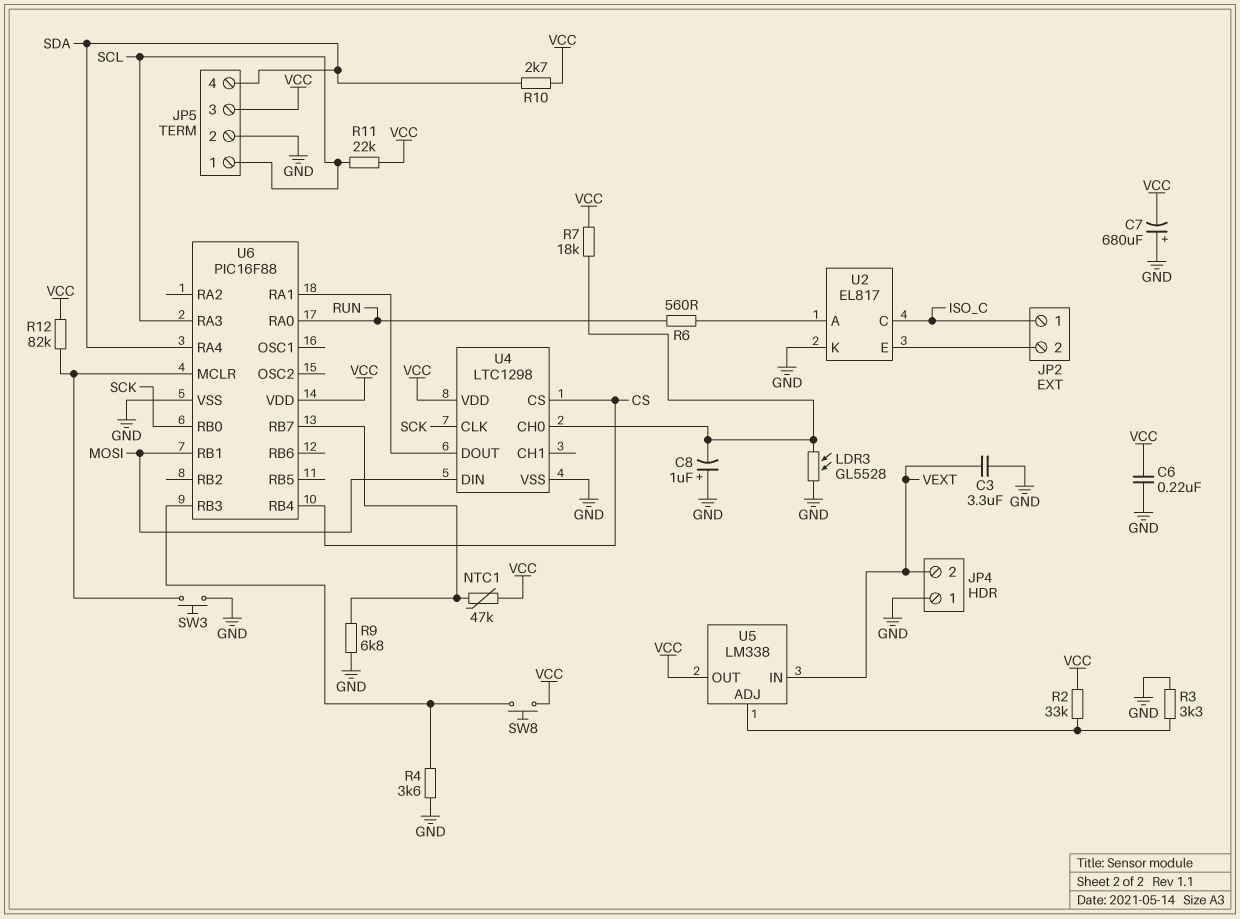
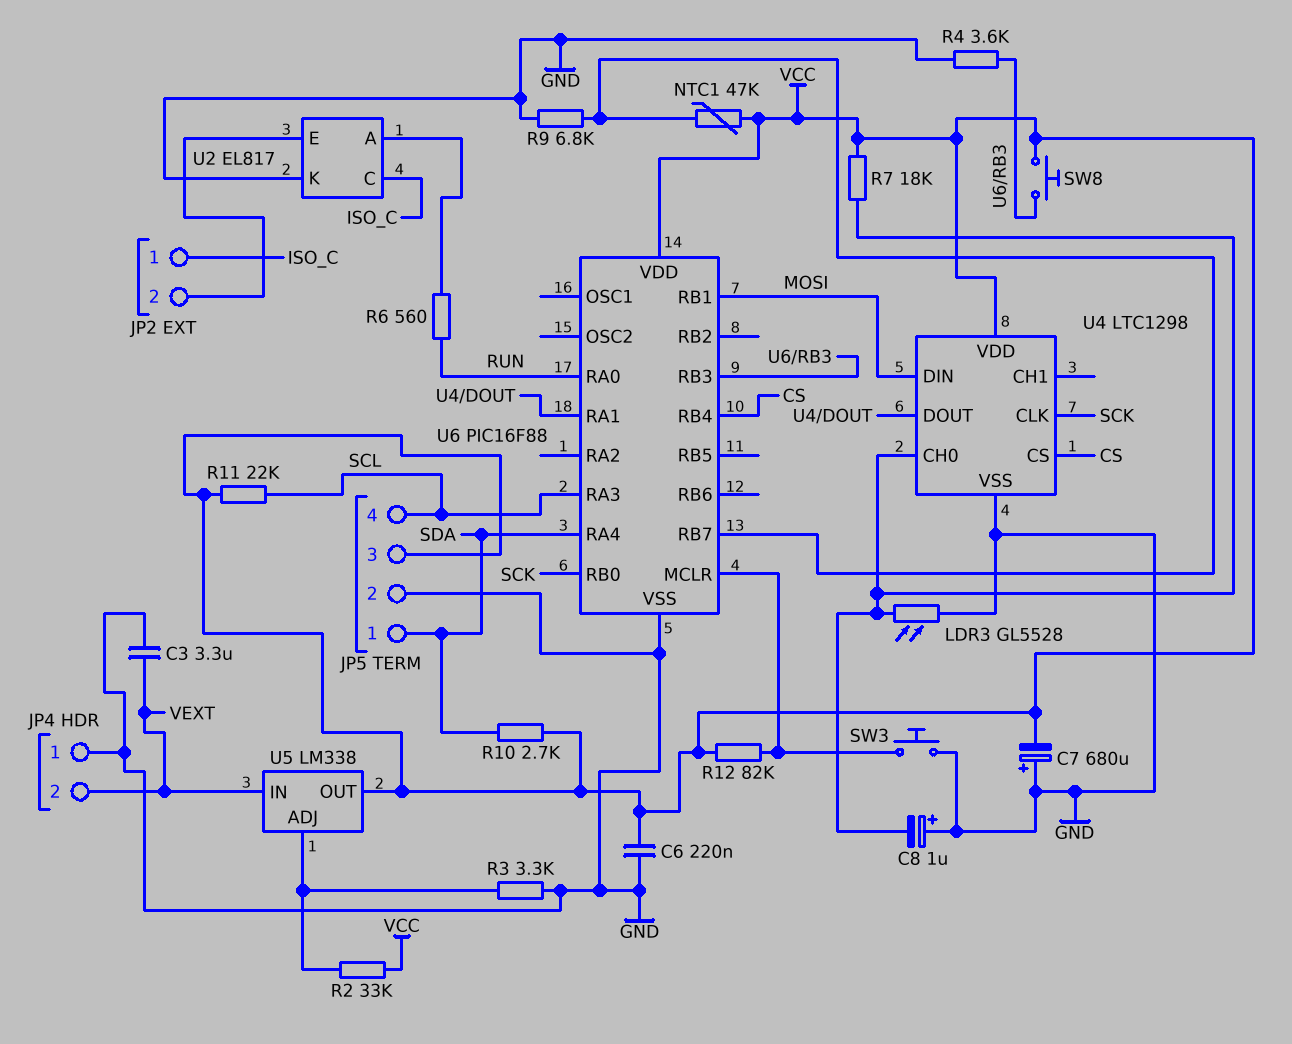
JP5 pin 1: SCL -> SDA
JP5 pin 4: SDA -> SCL

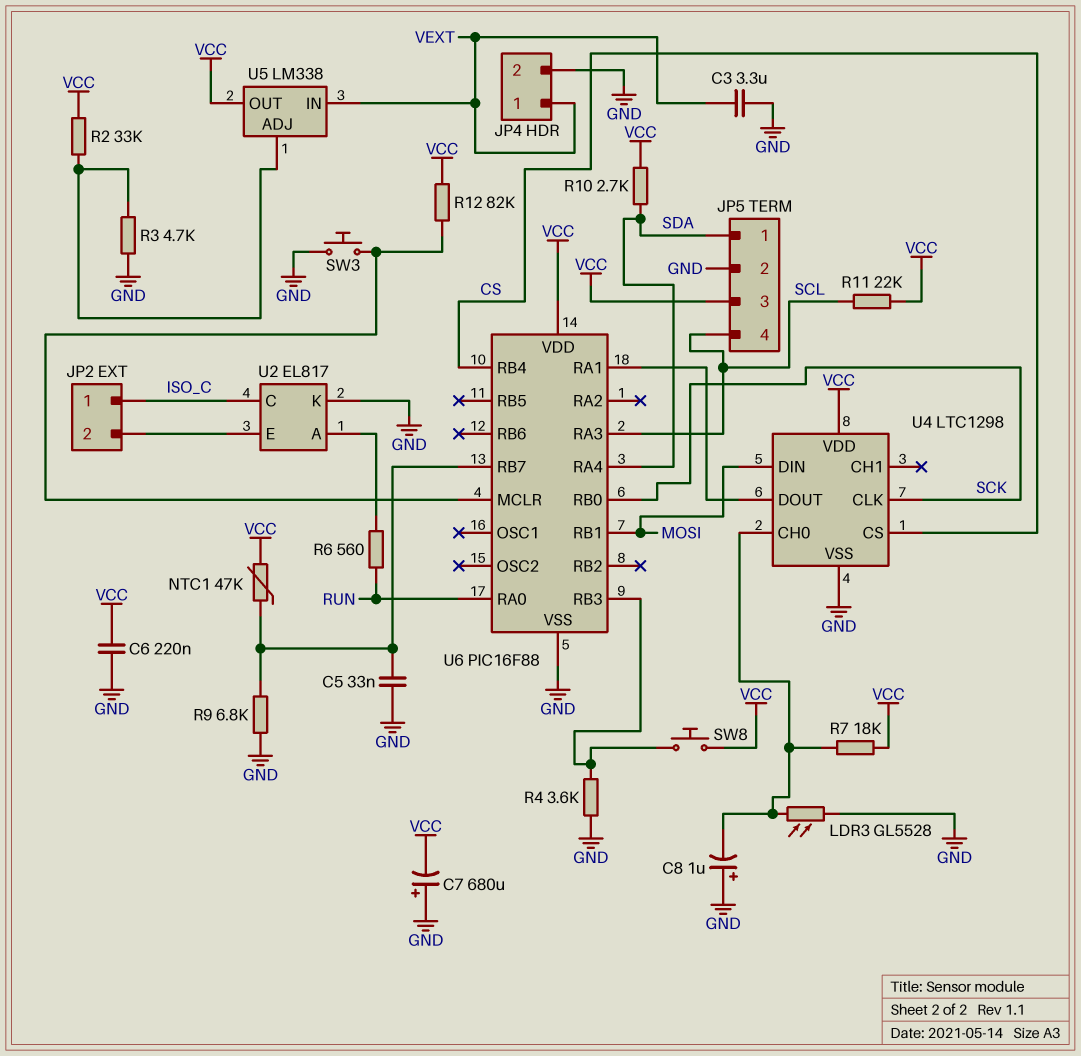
C5: none -> 33nF (GND, U6/RB7)
JP4 pin 1: GND -> VEXT
JP4 pin 2: VEXT -> GND
R3: 3.3k (GND, U5/ADJ) -> 4.7k (GND, U5/ADJ)

